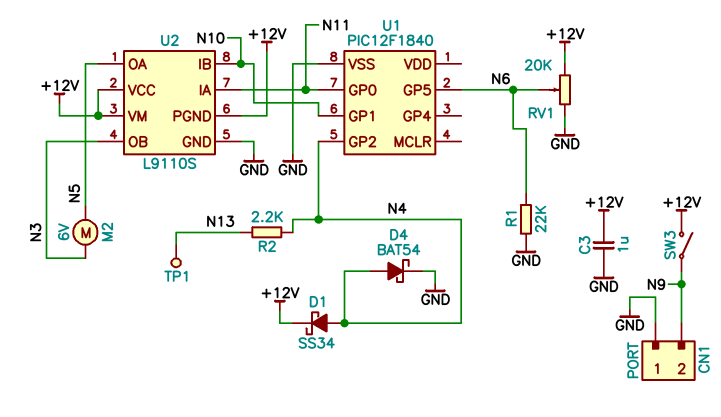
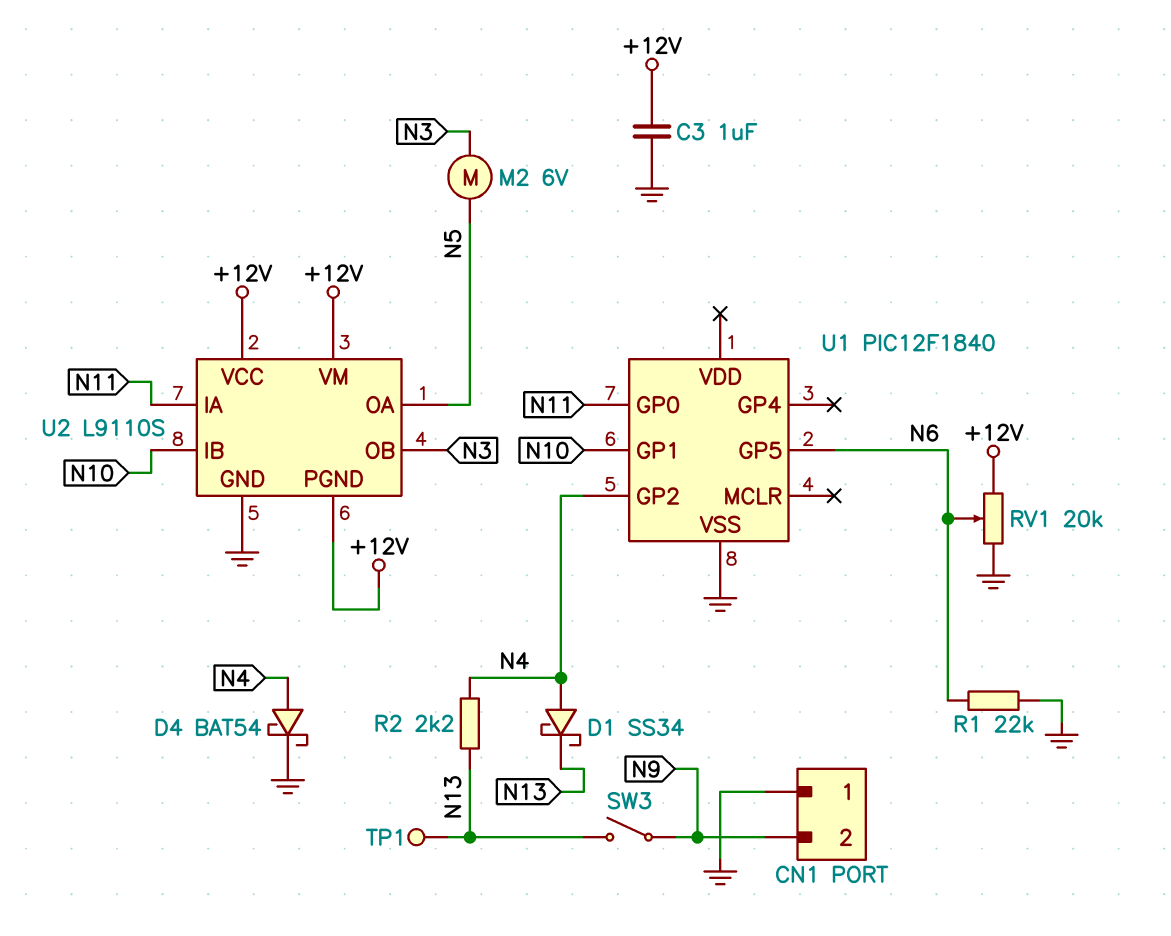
D1: schottky SS34 (A N4, K +12V) -> schottky SS34 (A N4, K N13)
SW3: switch (+12V, N9) -> switch (N9, N13)

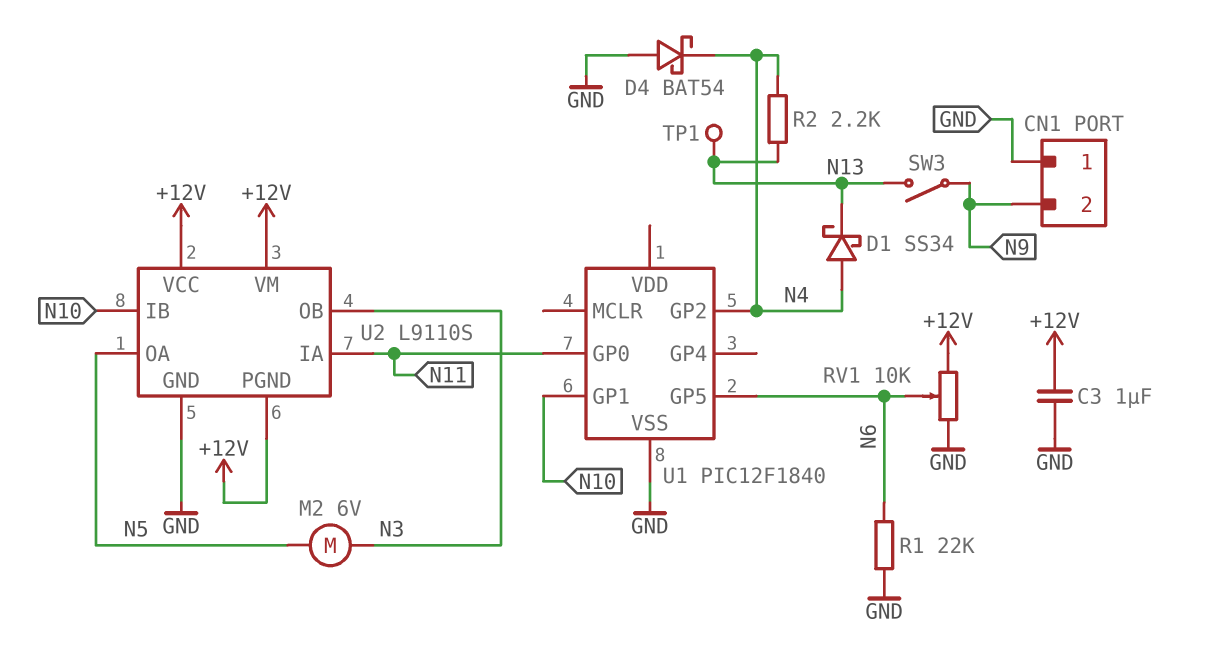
D4: schottky BAT54 (A N4, K GND) -> schottky BAT54 (A GND, K N4)
RV1: 20k (+12V, GND, wiper N6) -> 10k (+12V, GND, wiper N6)

